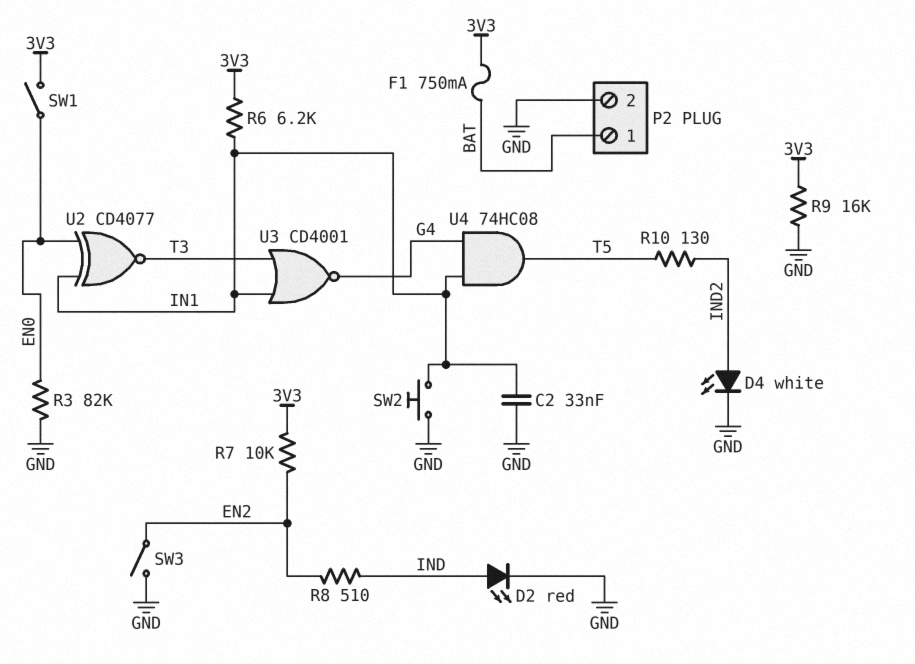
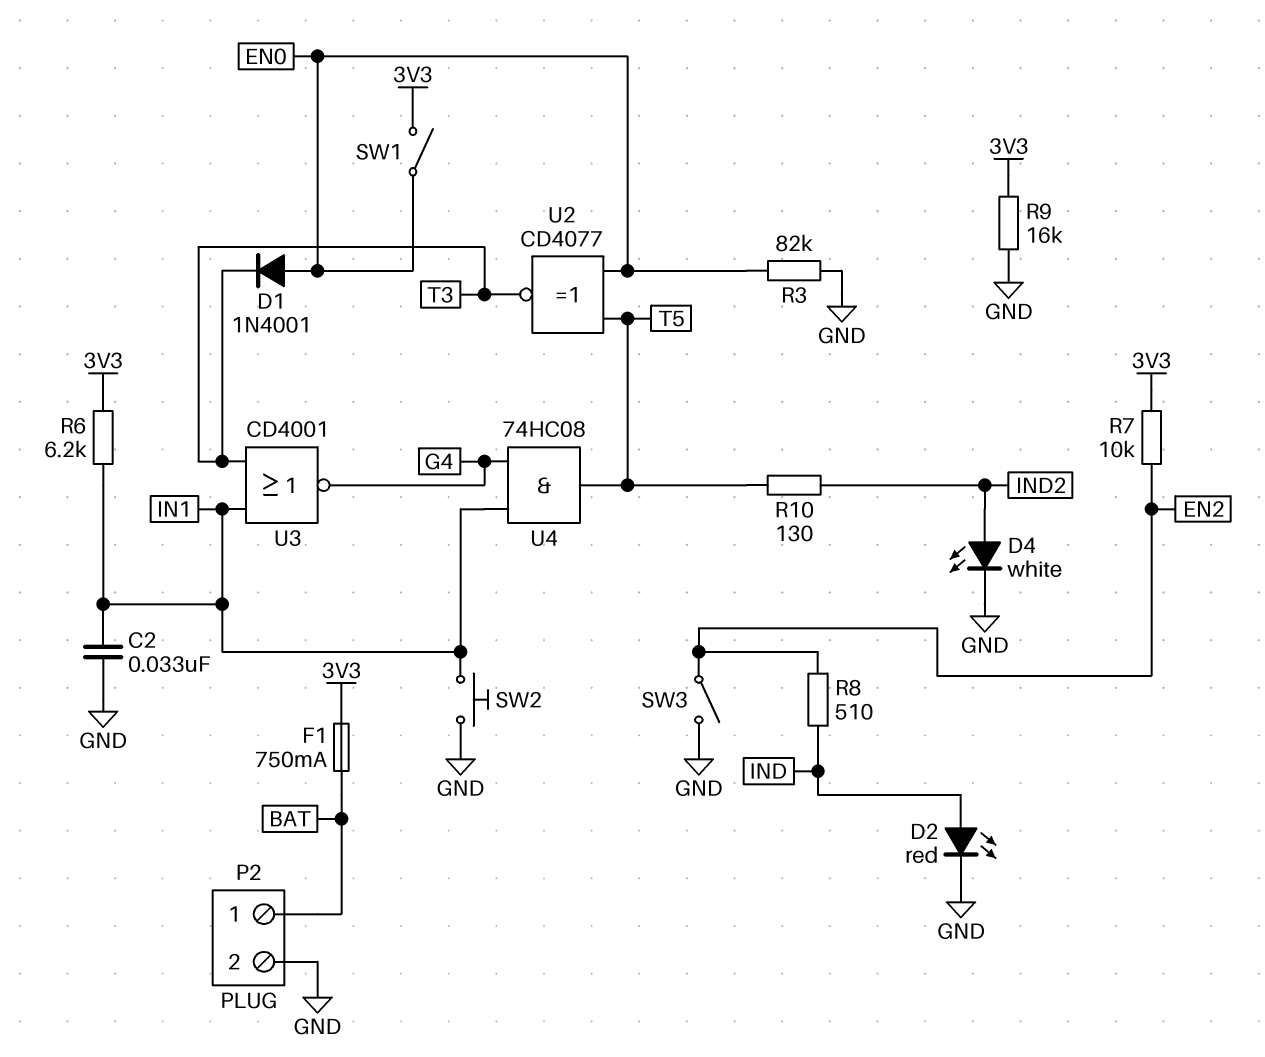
D1: none -> diode 1N4001 (A EN0, K T3)
U2: XNOR CD4077 (in EN0, in IN1, out T3) -> XNOR CD4077 (in EN0, in T5, out T3)

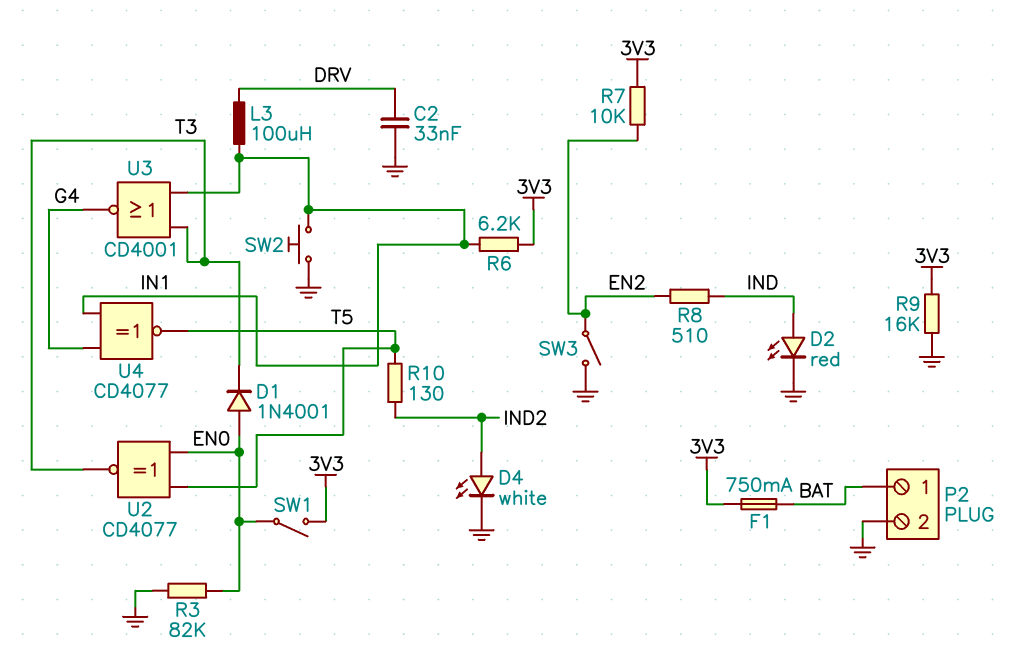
C2: 33nF (GND, IN1) -> 33nF (DRV, GND)
L3: none -> 100uH (DRV, IN1)
U4: AND 74HC08 (in G4, in IN1, out T5) -> XNOR CD4077 (in G4, in IN1, out T5)

